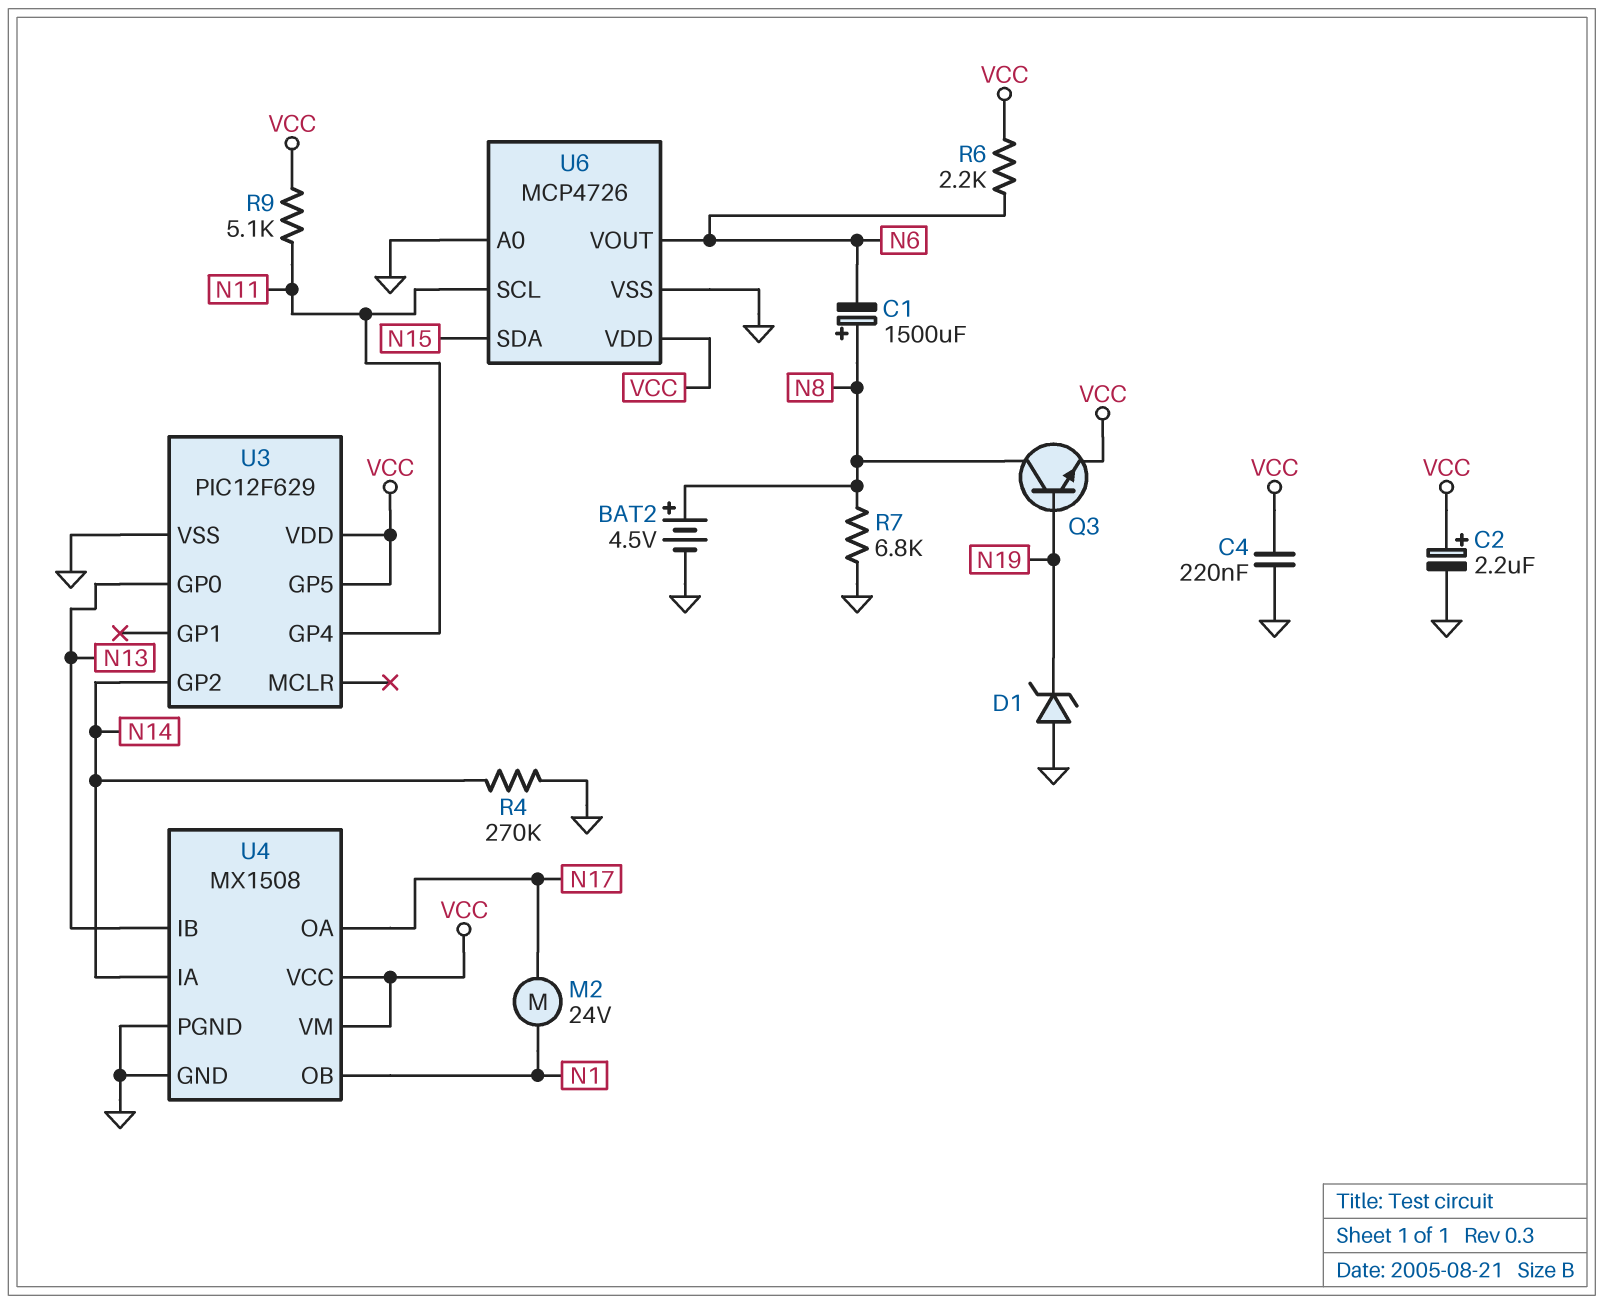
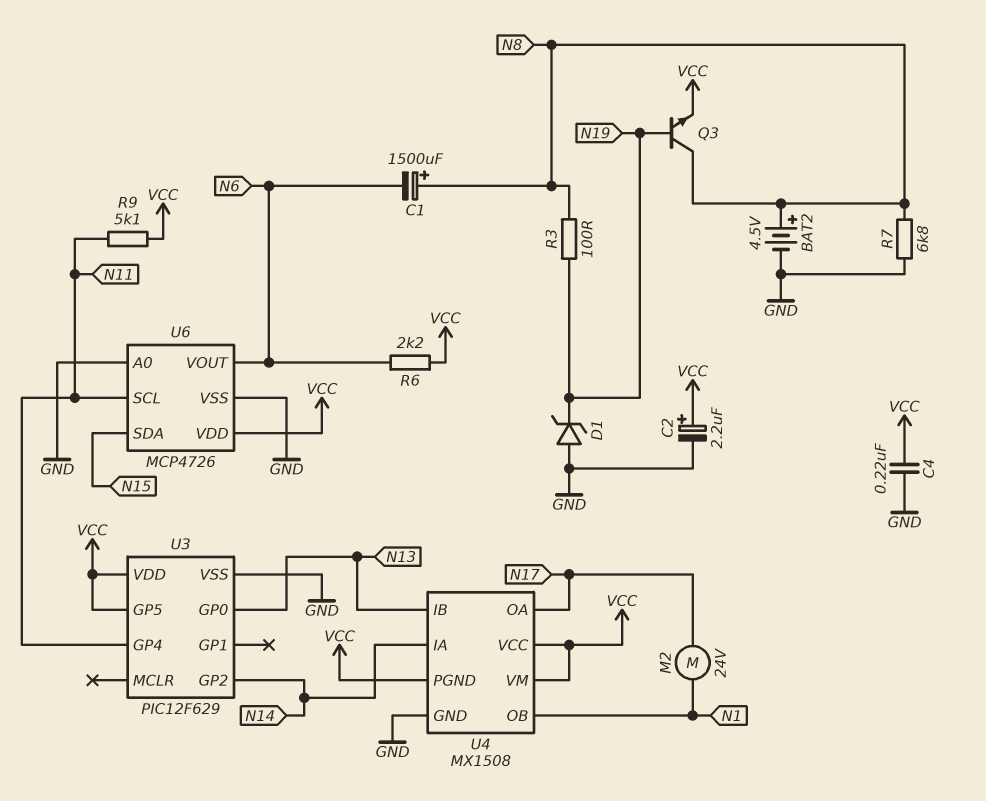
R3: none -> 100 (N8, N19)
R4: 270k (GND, N14) -> none
U4 pin PGND: GND -> VCC

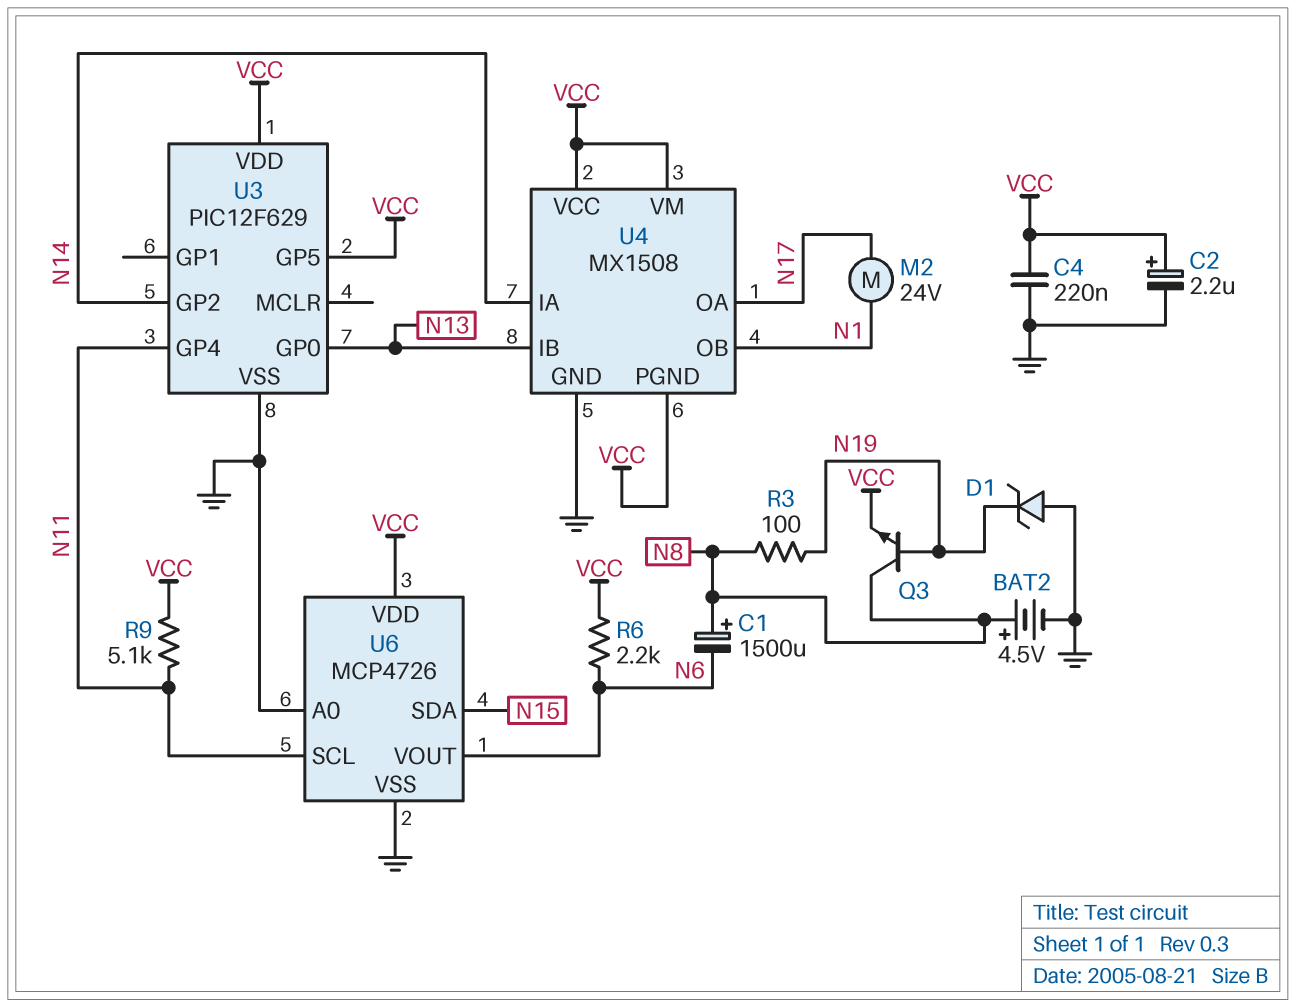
R7: 6.8k (GND, N8) -> none

